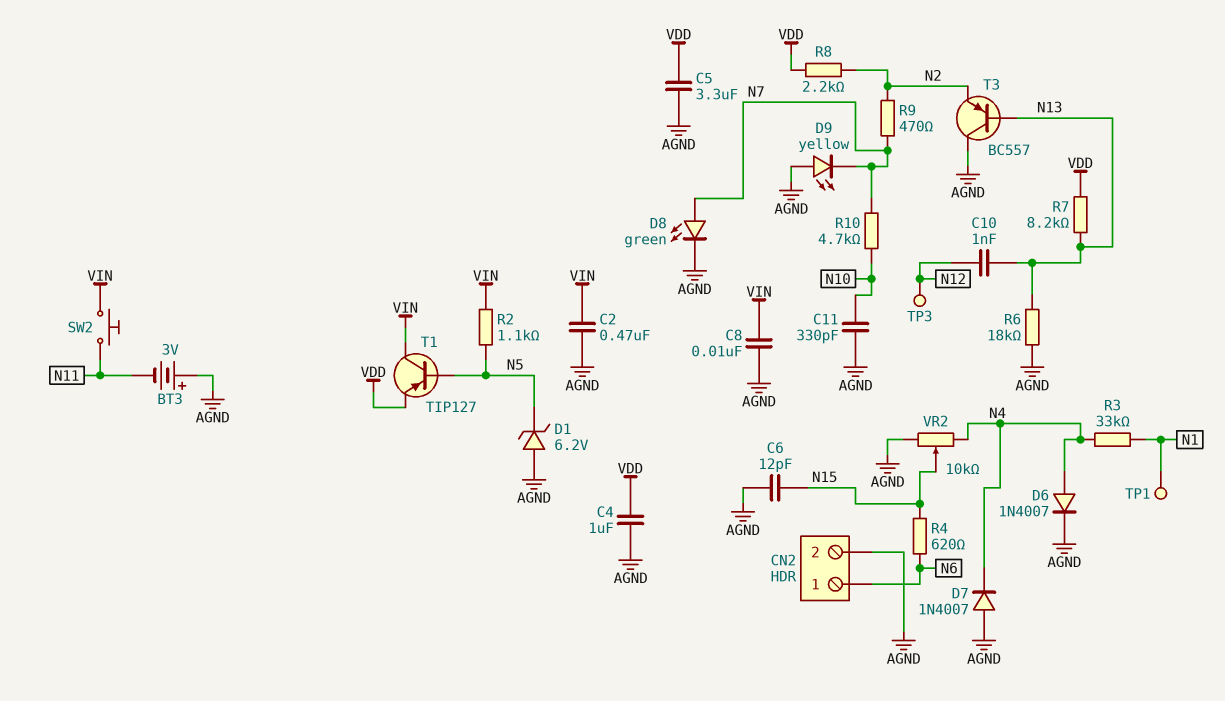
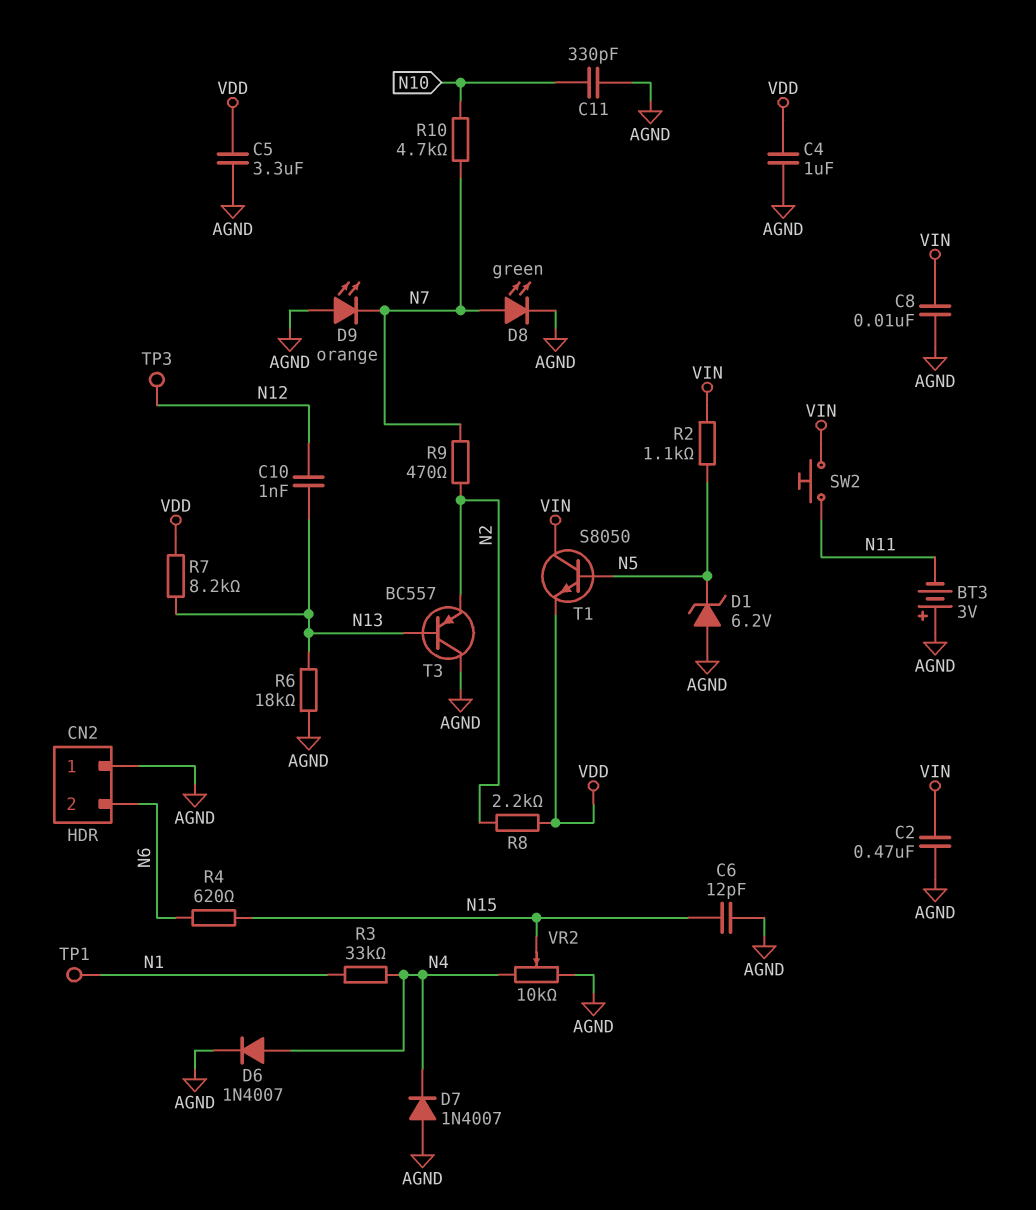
CN2 pin 1: N6 -> AGND
CN2 pin 2: AGND -> N6
D9: LED yellow (A AGND, K N7) -> LED orange (A AGND, K N7)
T1: PNP TIP127 (B N5, C VIN, E VDD) -> NPN S8050 (B N5, C VIN, E VDD)

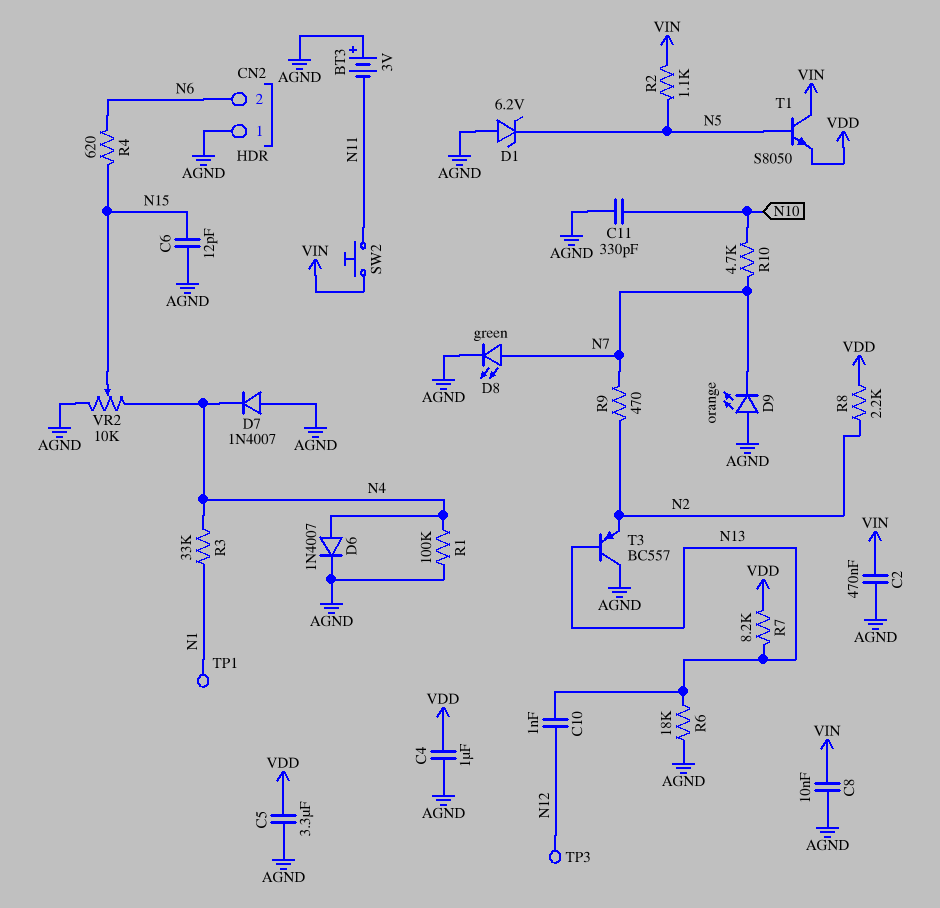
R1: none -> 100k (AGND, N4)

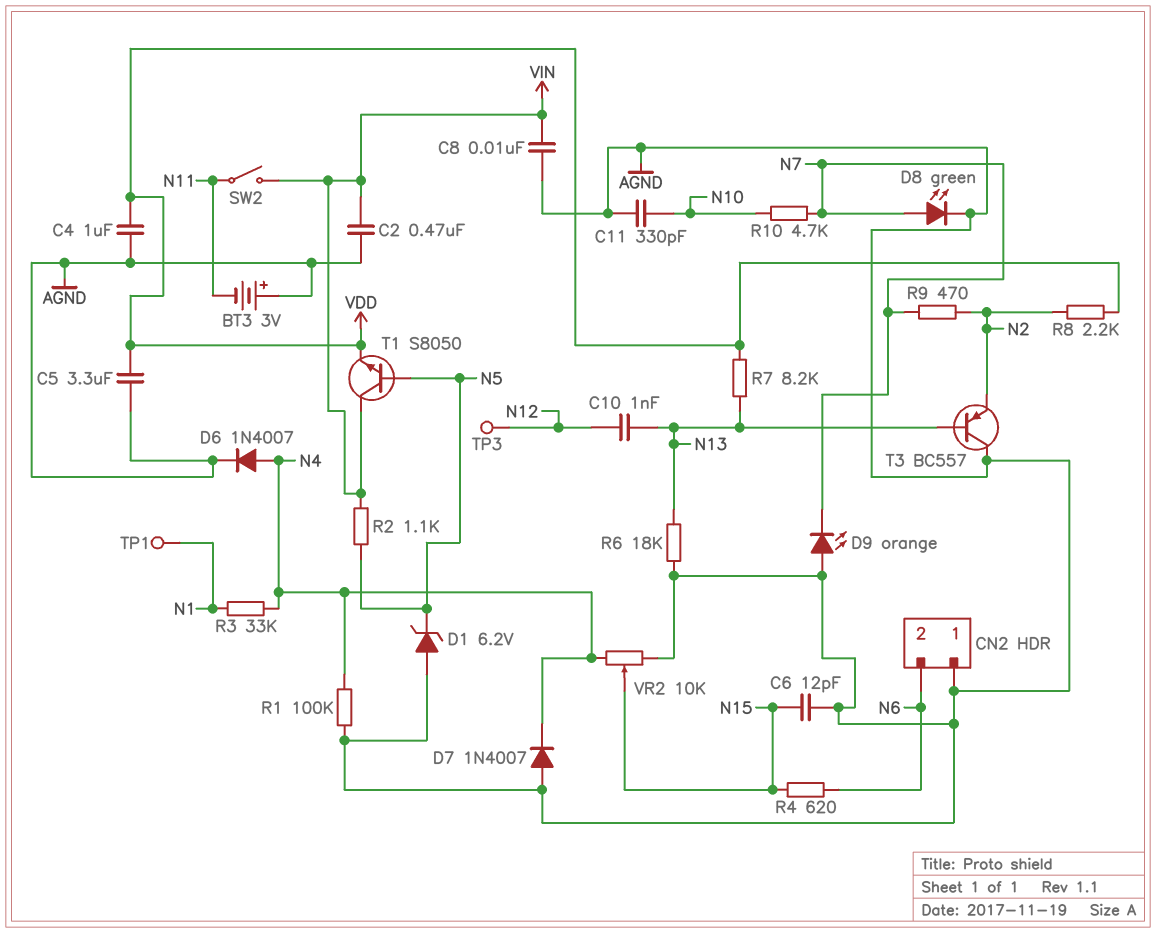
SW2: button (N11, VIN) -> switch (N11, VIN)

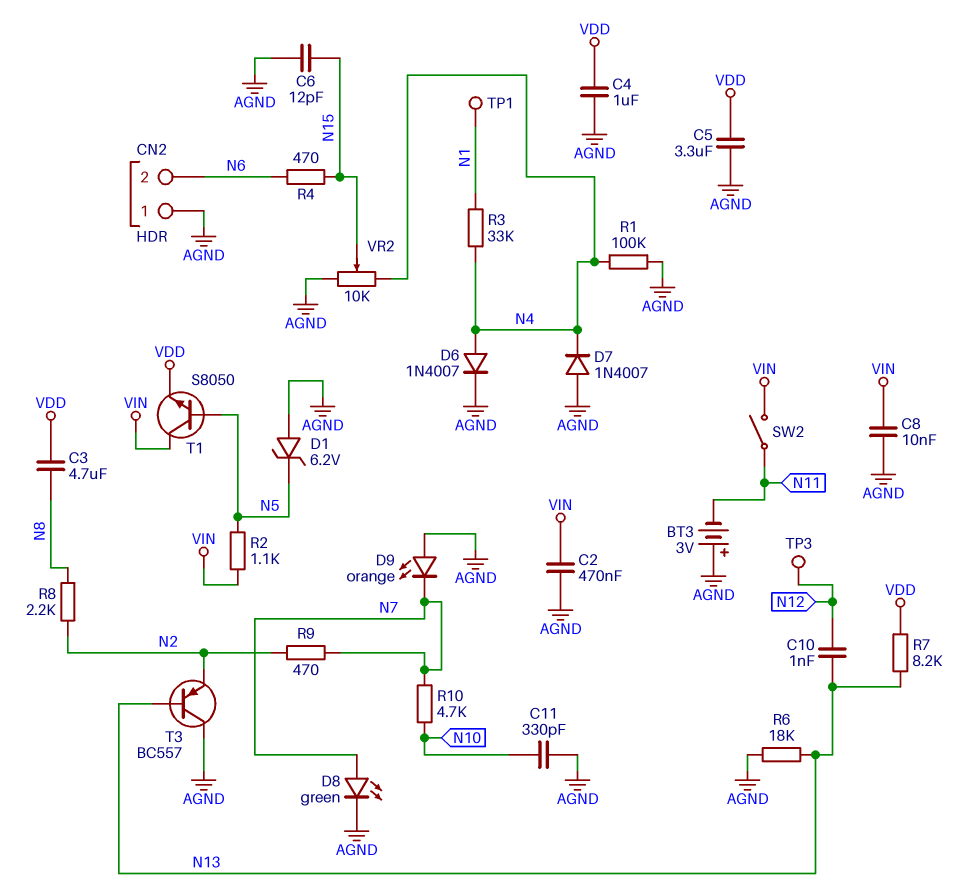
C3: none -> 4.7uF (N8, VDD)
R4: 620 (N6, N15) -> 470 (N6, N15)
R8: 2.2k (N2, VDD) -> 2.2k (N2, N8)

